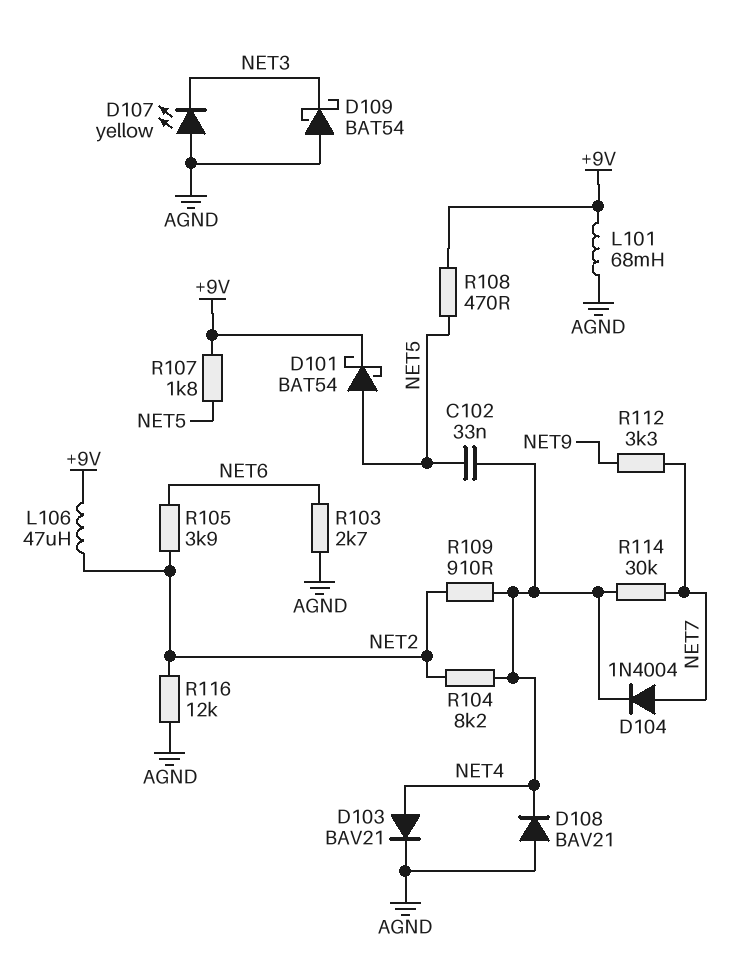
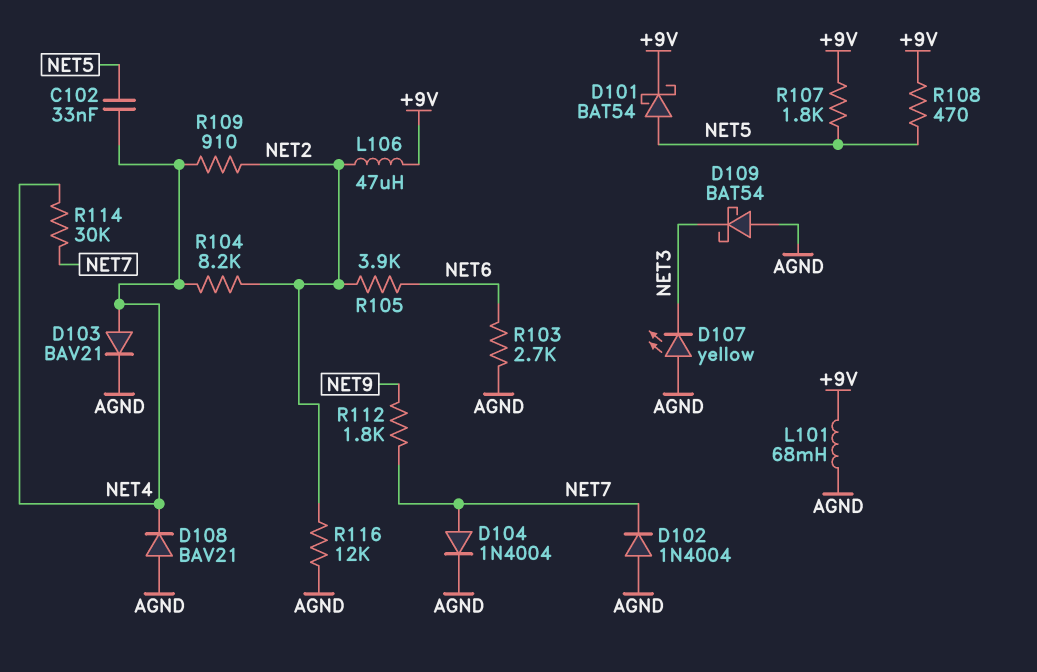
D102: none -> diode 1N4004 (A AGND, K NET7)
D104: diode 1N4004 (A NET7, K NET4) -> diode 1N4004 (A NET7, K AGND)
R112: 3.3k (NET7, NET9) -> 1.8k (NET7, NET9)

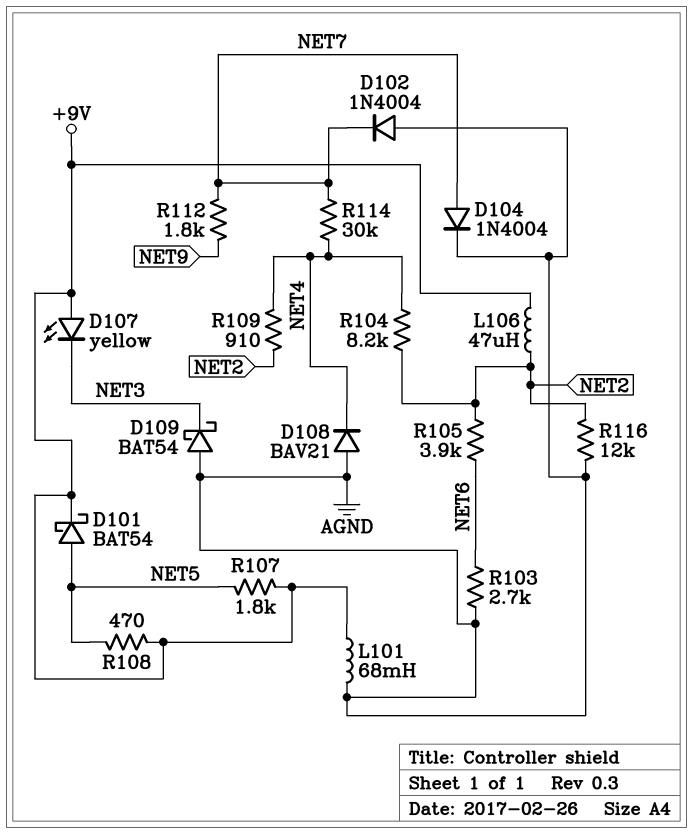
C102: 33nF (NET4, NET5) -> none
D103: diode BAV21 (A NET4, K AGND) -> none
D107: LED yellow (A AGND, K NET3) -> LED yellow (A +9V, K NET3)

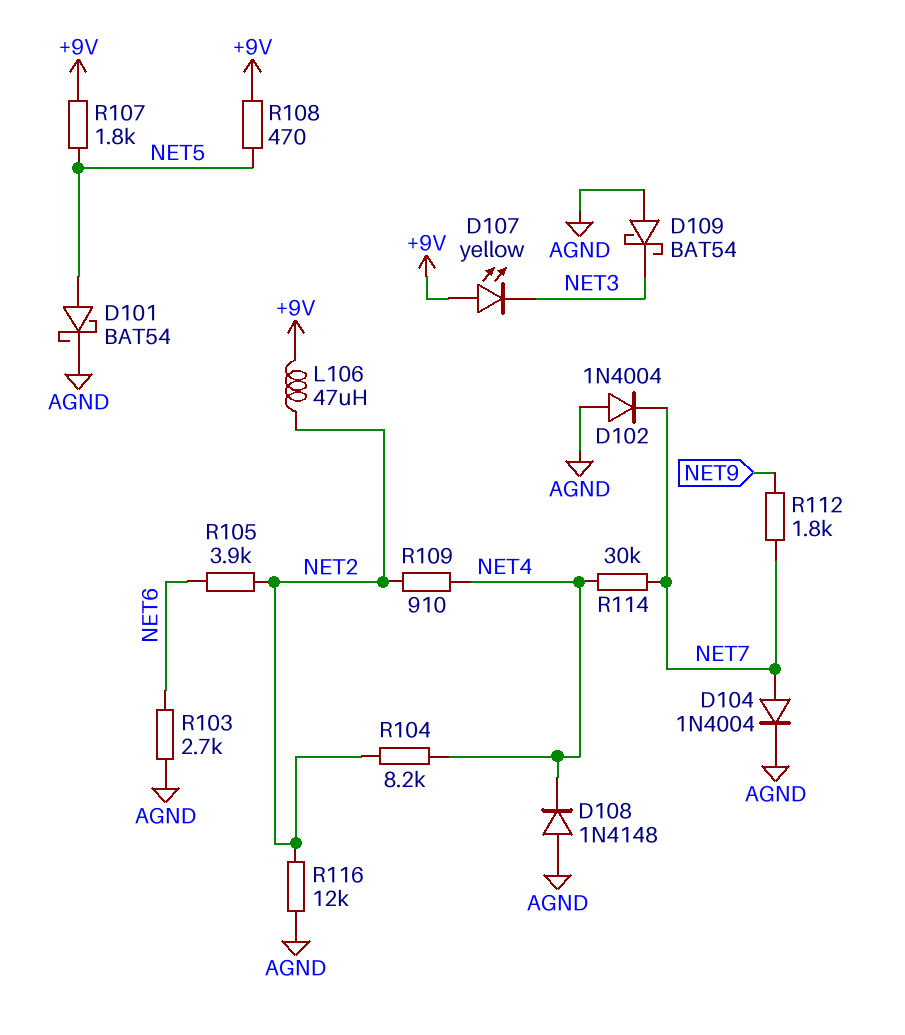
D101: schottky BAT54 (A NET5, K +9V) -> schottky BAT54 (A NET5, K AGND)
D108: diode BAV21 (A AGND, K NET4) -> diode 1N4148 (A AGND, K NET4)
L101: 68mH (+9V, AGND) -> none

